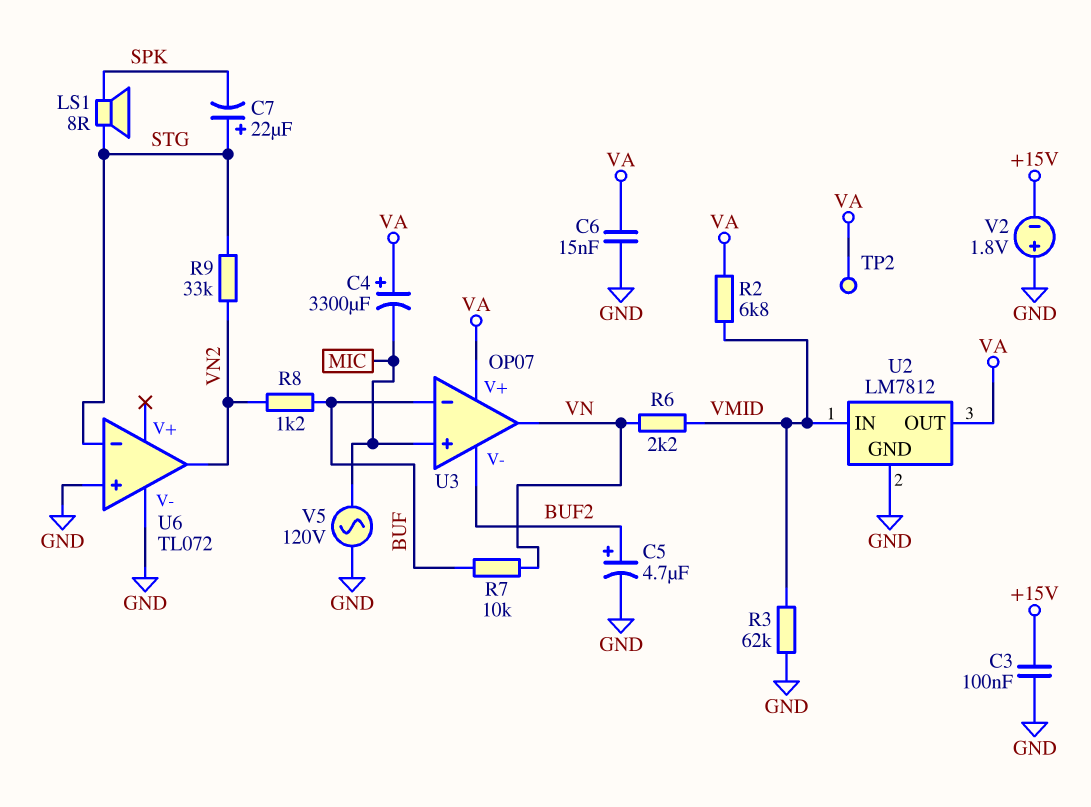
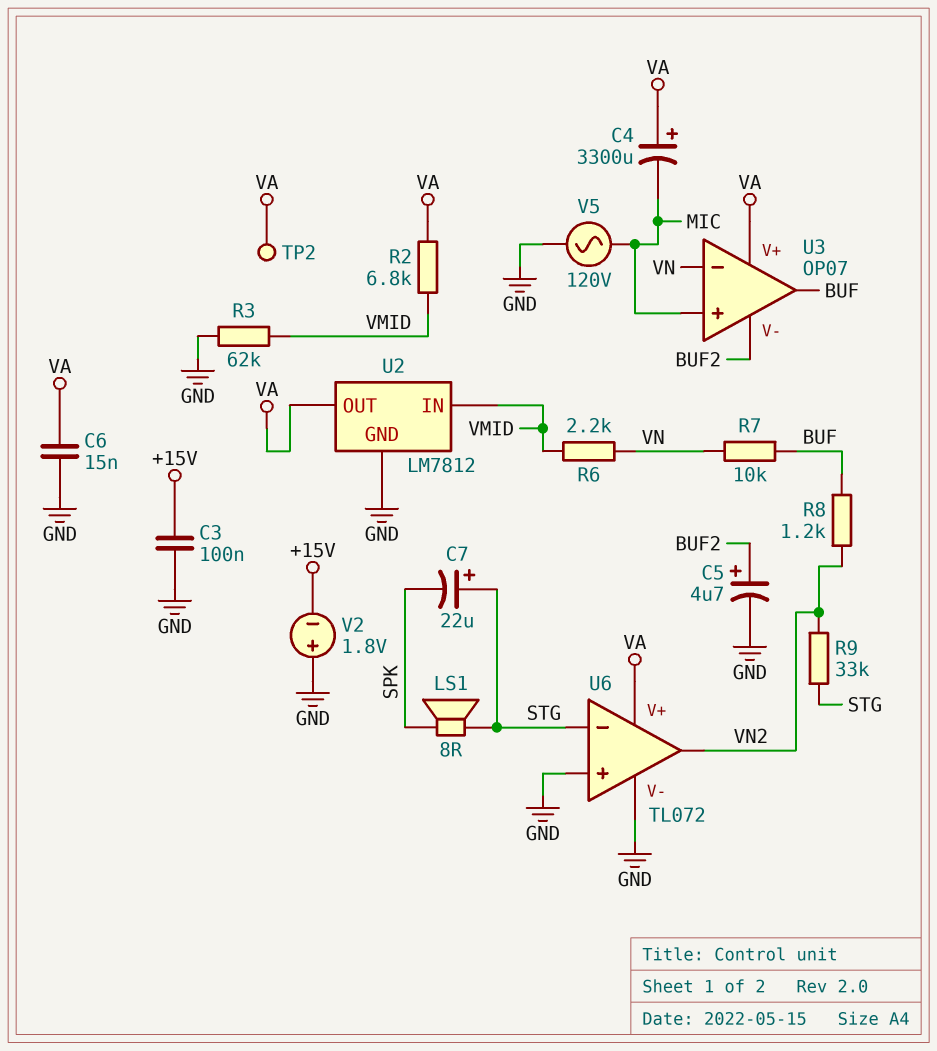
U3 pin in-: BUF -> VN
U3 pin out: VN -> BUF
U6 pin V+: none -> VA

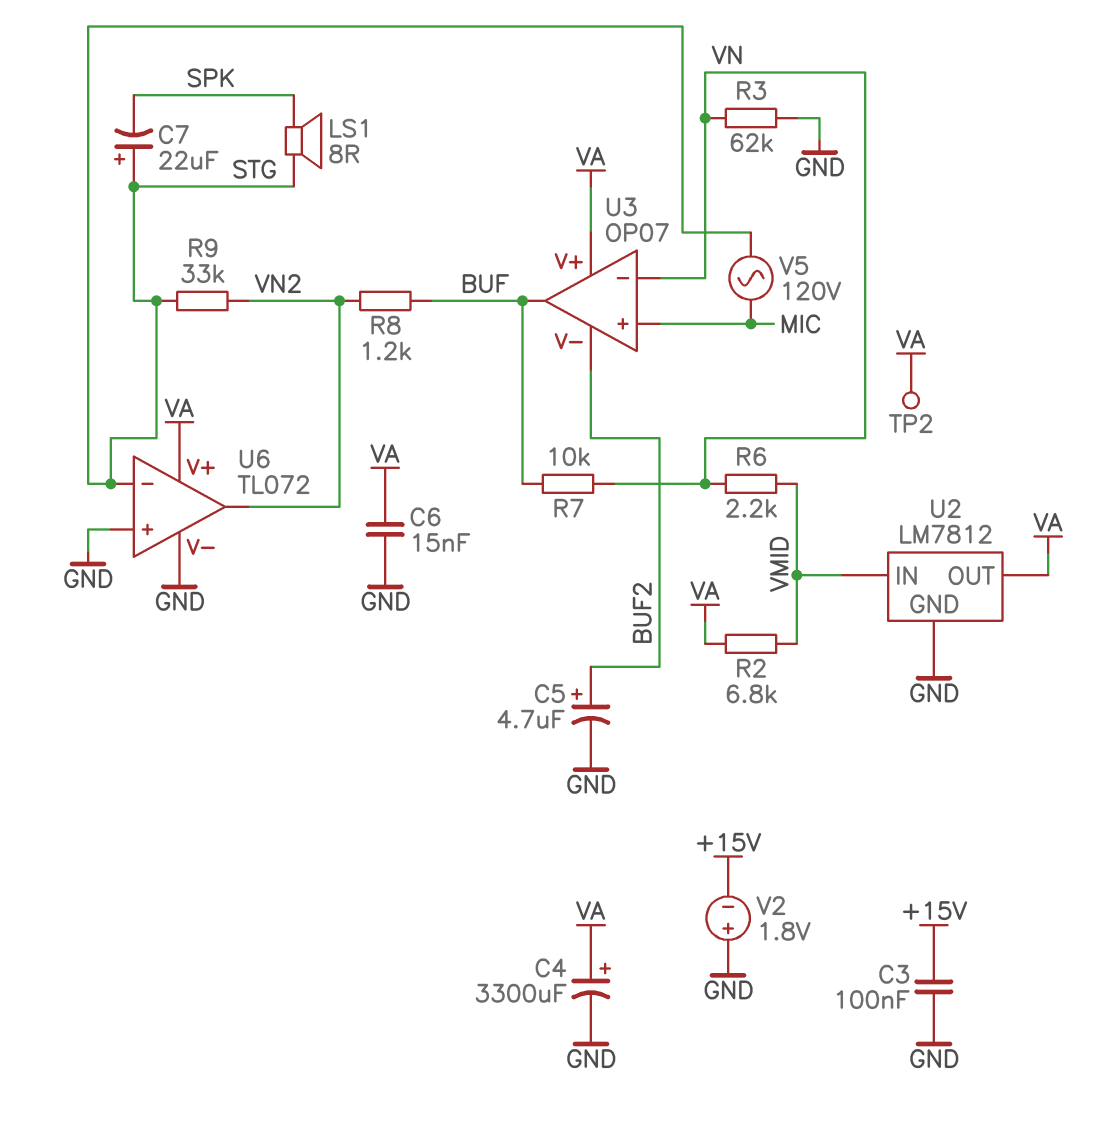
C4: 3300uF (plus VA, minus MIC) -> 3300uF (plus VA, minus GND)
R3: 62k (GND, VMID) -> 62k (GND, VN)
V5: AC 120V (GND, MIC) -> AC 120V (MIC, STG)

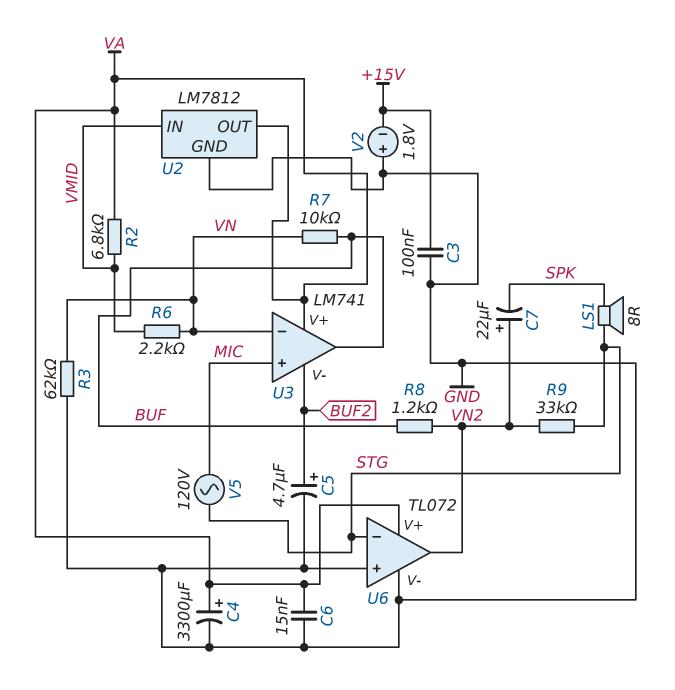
C7: 22uF (plus STG, minus SPK) -> 22uF (plus VN2, minus SPK)
TP2: test point (VA) -> none
U3: OP07 -> LM741

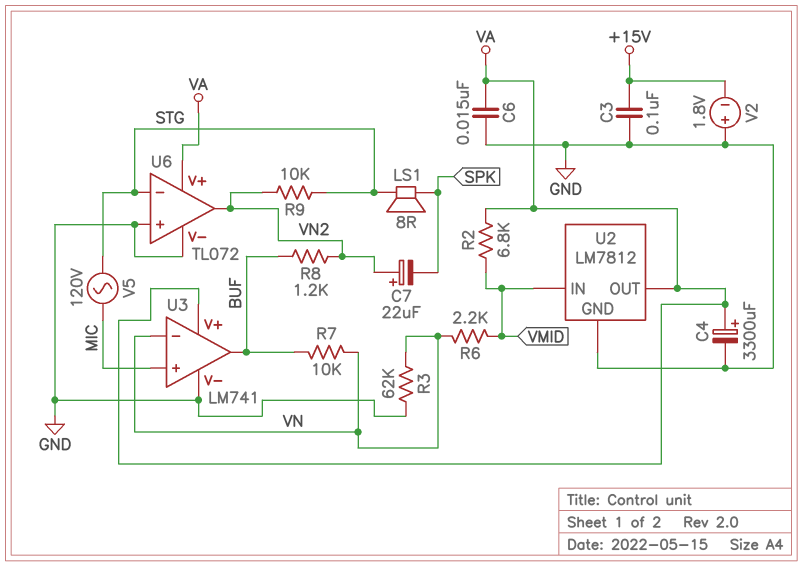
C5: 4.7uF (plus BUF2, minus GND) -> none
R9: 33k (STG, VN2) -> 10k (STG, VN2)
U3 pin V-: BUF2 -> GND

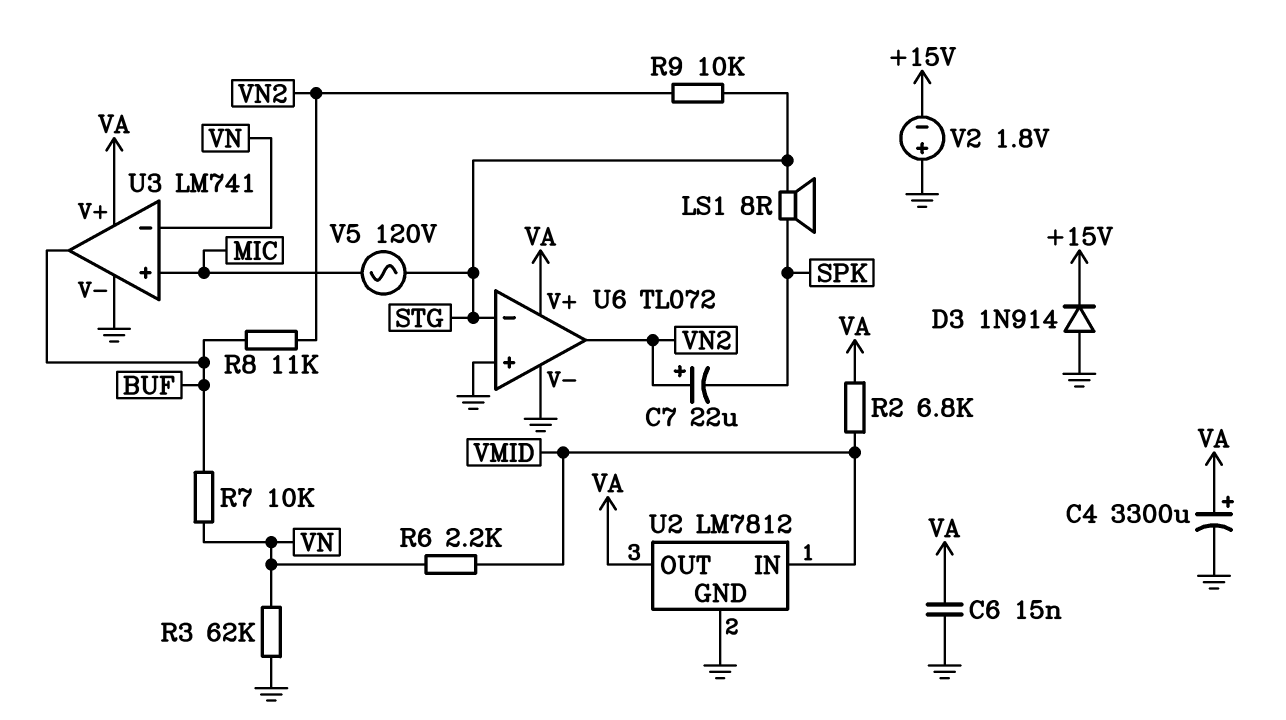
C3: 100nF (+15V, GND) -> none
D3: none -> diode 1N914 (A GND, K +15V)
R8: 1.2k (BUF, VN2) -> 11k (BUF, VN2)

